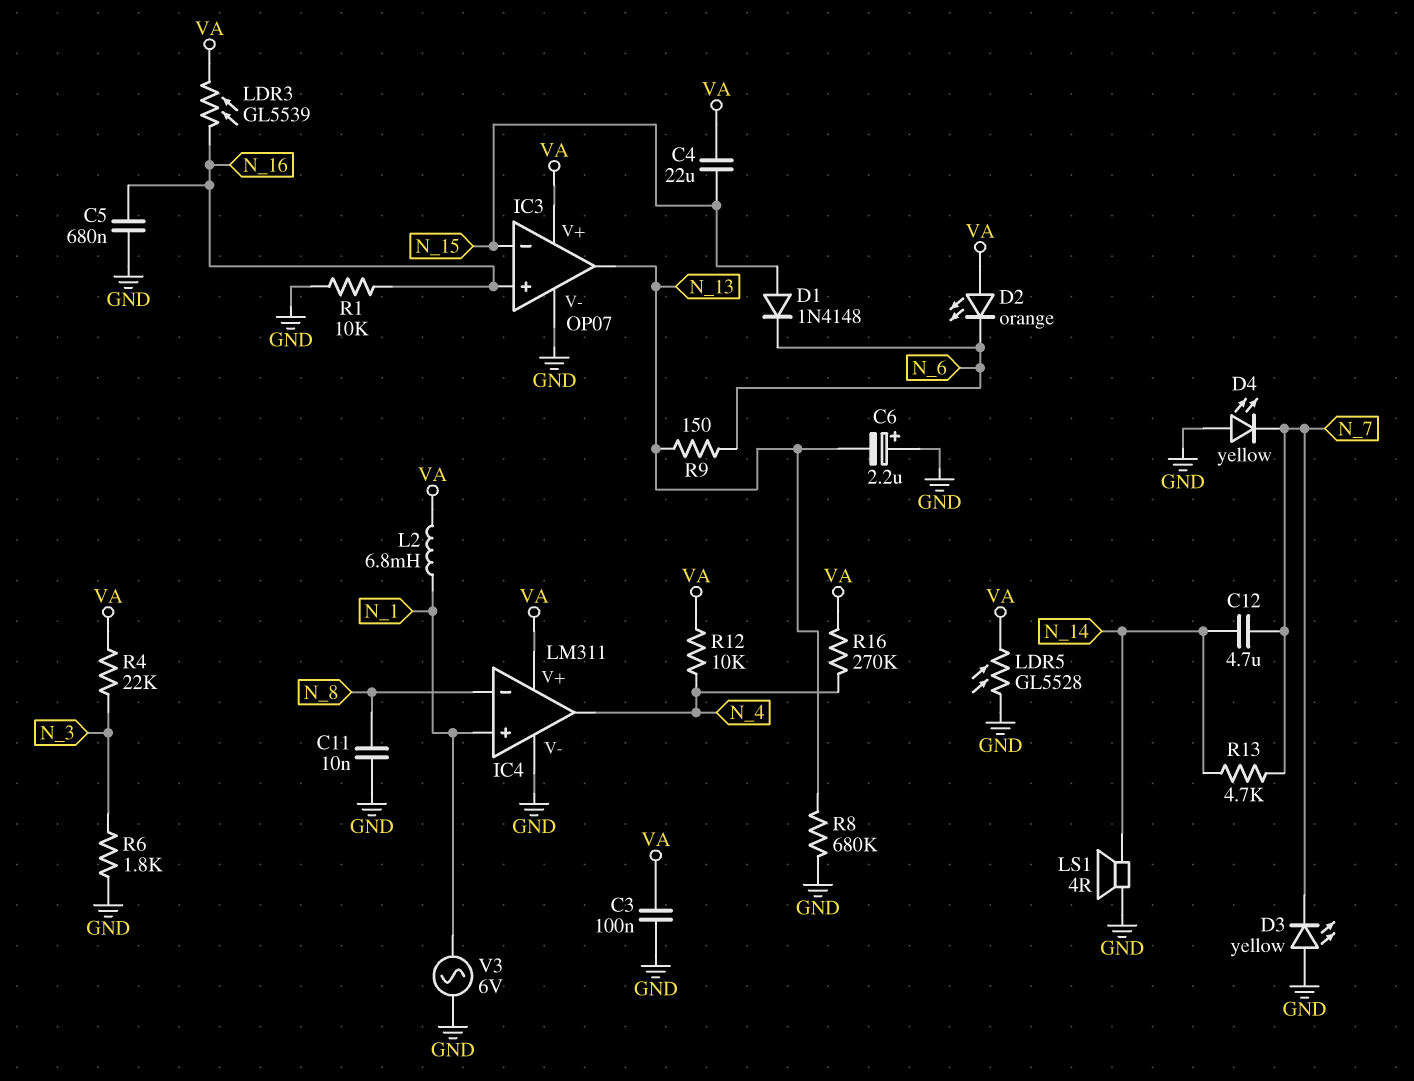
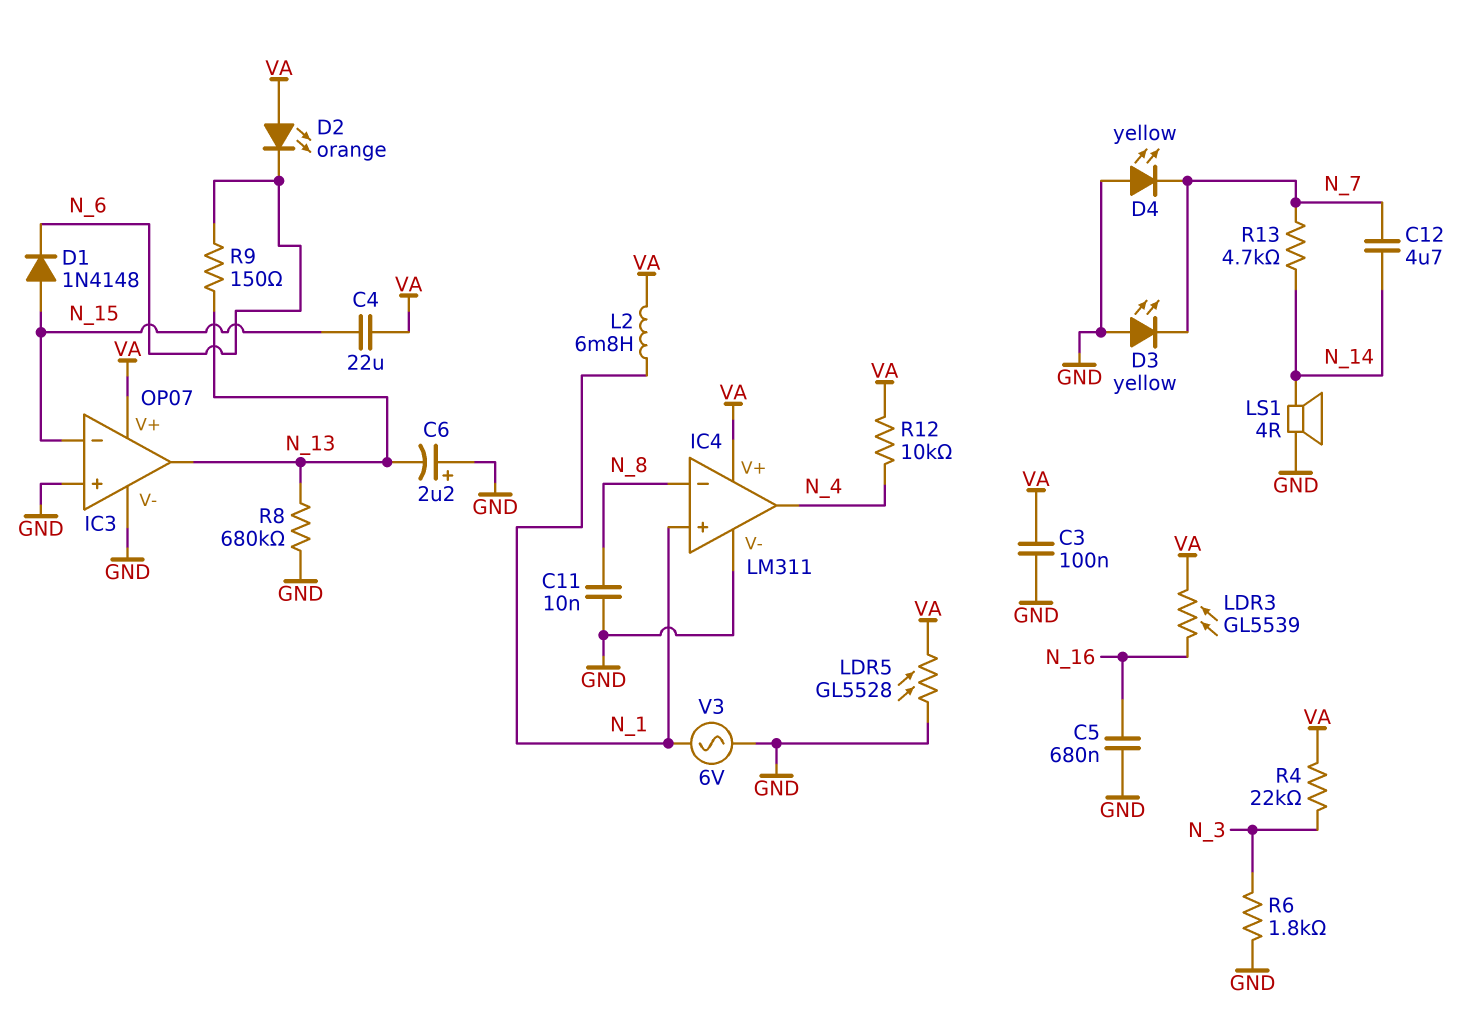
IC3 pin in+: N_16 -> GND
R1: 10k (GND, N_16) -> none
R16: 270k (N_4, VA) -> none

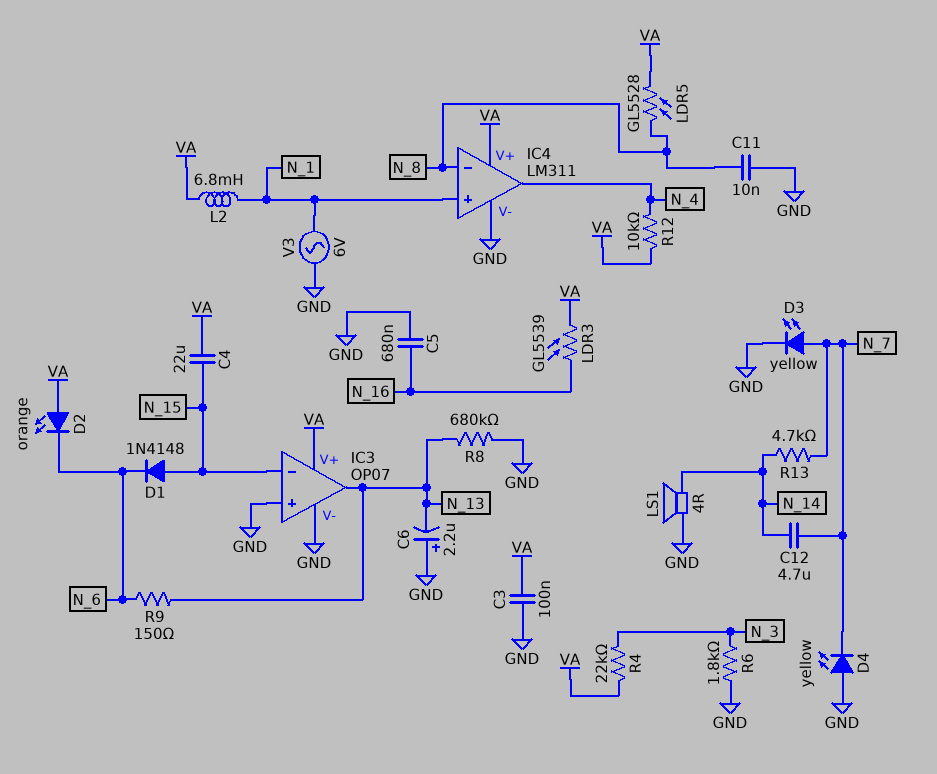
D3: LED yellow (A GND, K N_7) -> LED yellow (A N_7, K GND)
LDR5: GL5528 (GND, VA) -> GL5528 (N_8, VA)

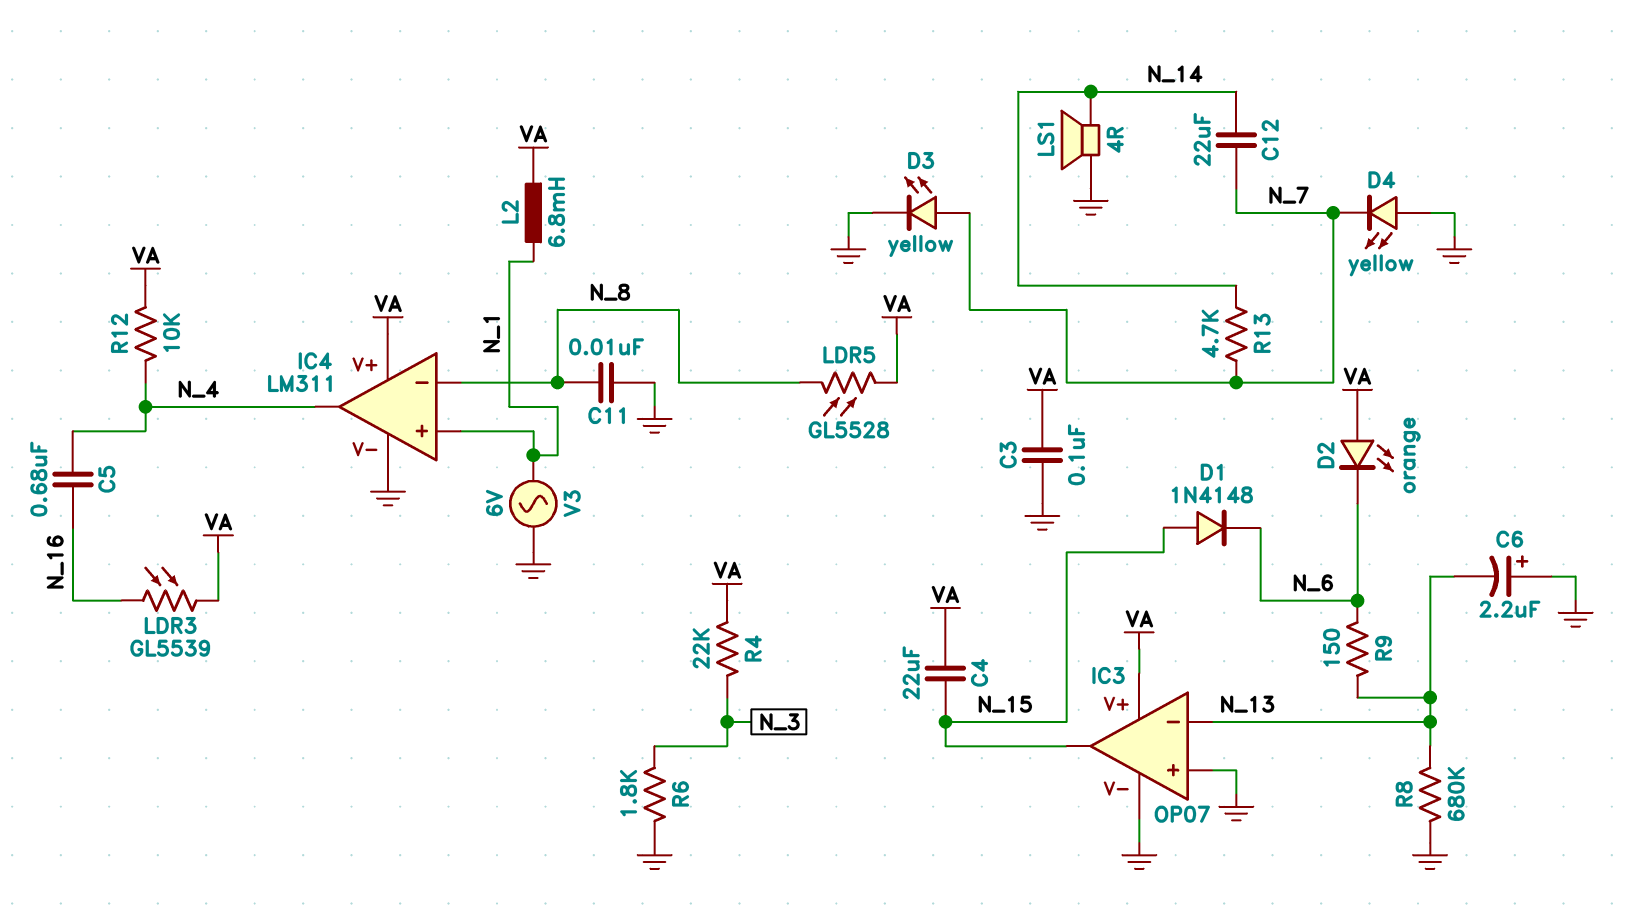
C5: 680nF (GND, N_16) -> 680nF (N_4, N_16)
C12: 4.7uF (N_7, N_14) -> 22uF (N_7, N_14)
IC3 pin in-: N_15 -> N_13
IC3 pin out: N_13 -> N_15

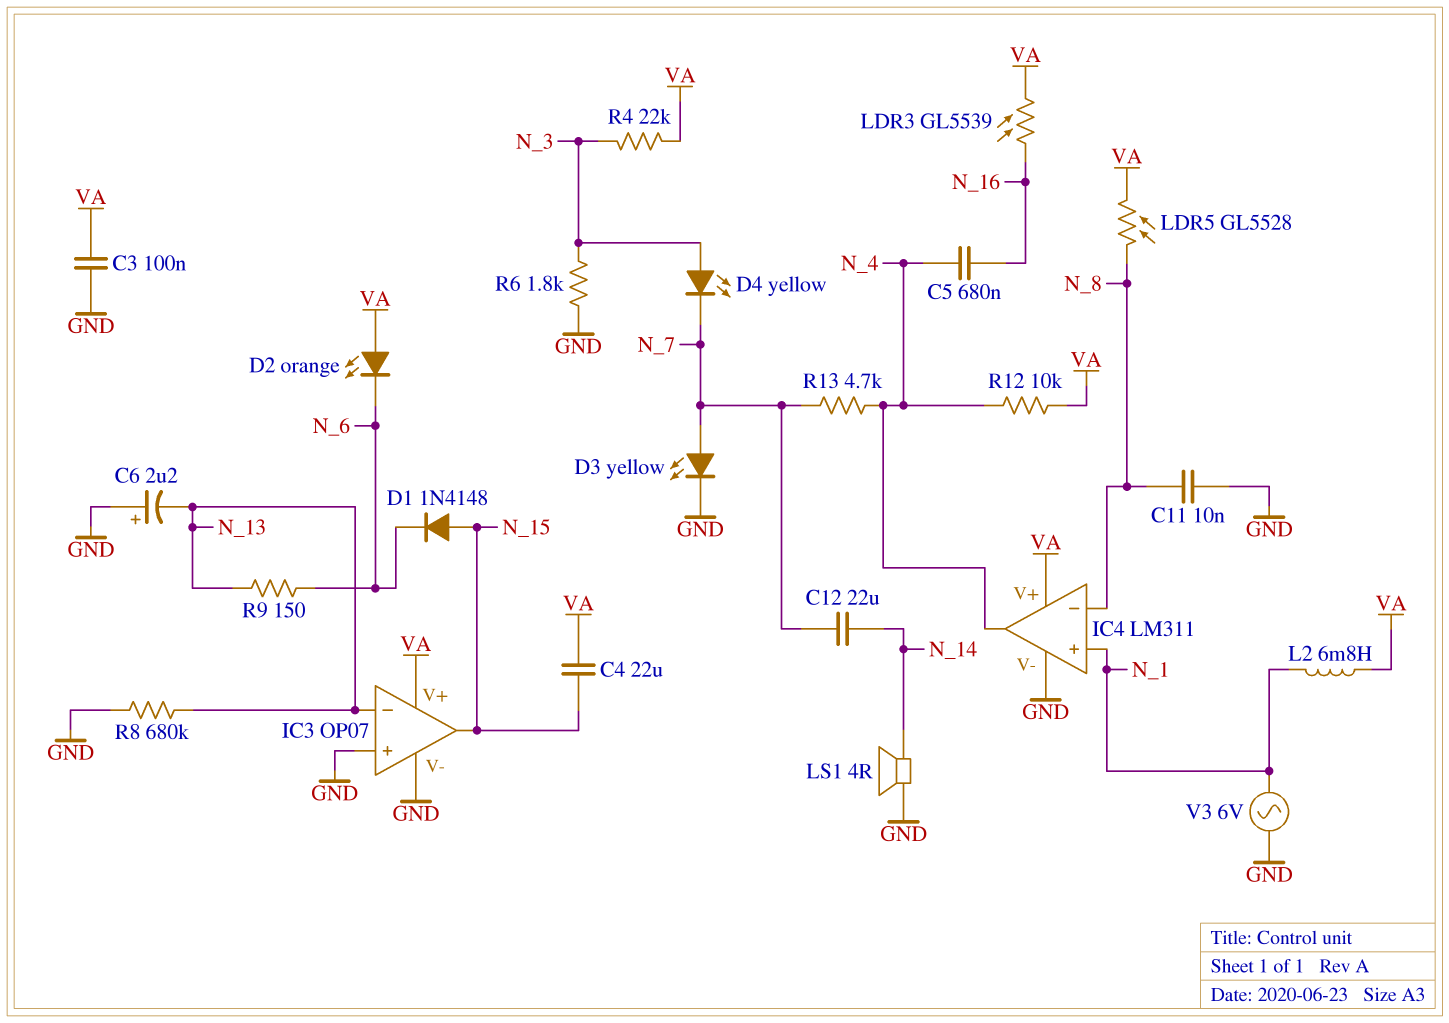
D4: LED yellow (A GND, K N_7) -> LED yellow (A N_3, K N_7)
R13: 4.7k (N_7, N_14) -> 4.7k (N_4, N_7)

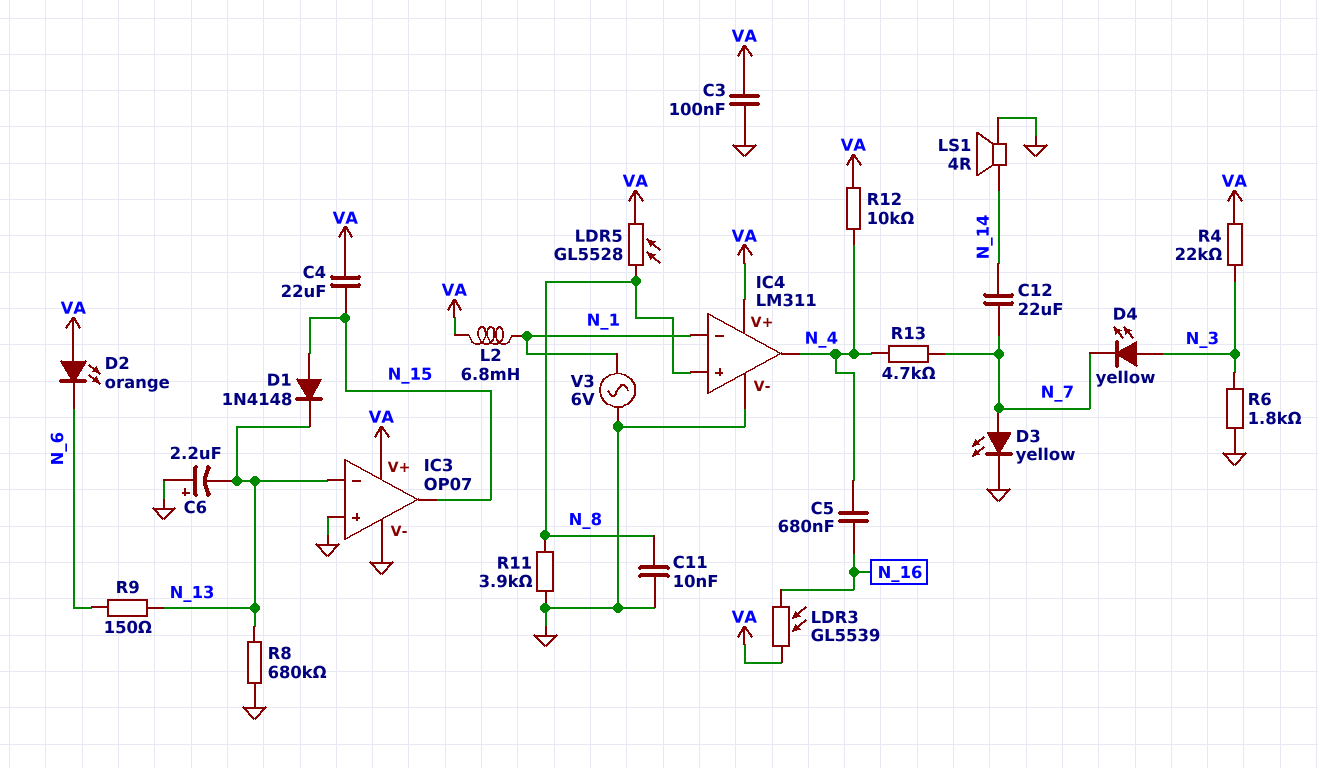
D1: diode 1N4148 (A N_15, K N_6) -> diode 1N4148 (A N_15, K N_13)
IC4 pin in+: N_1 -> N_8
IC4 pin in-: N_8 -> N_1
R11: none -> 3.9k (GND, N_8)

